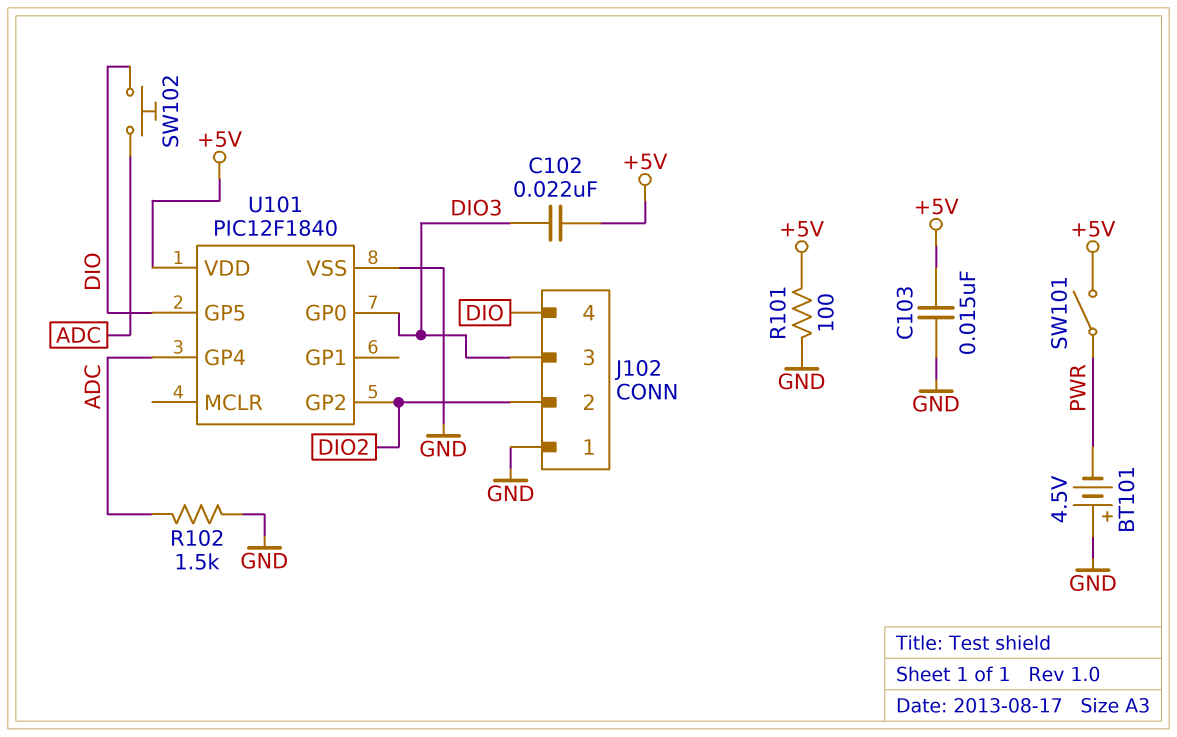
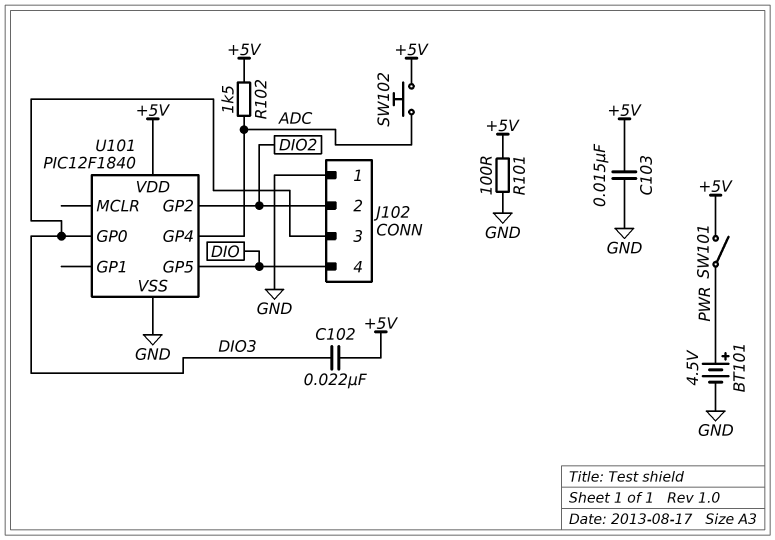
BT101: 4.5V (plus GND, minus PWR) -> 4.5V (plus PWR, minus GND)
R102: 1.5k (ADC, GND) -> 1.5k (+5V, ADC)
SW102: button (ADC, DIO) -> button (+5V, ADC)

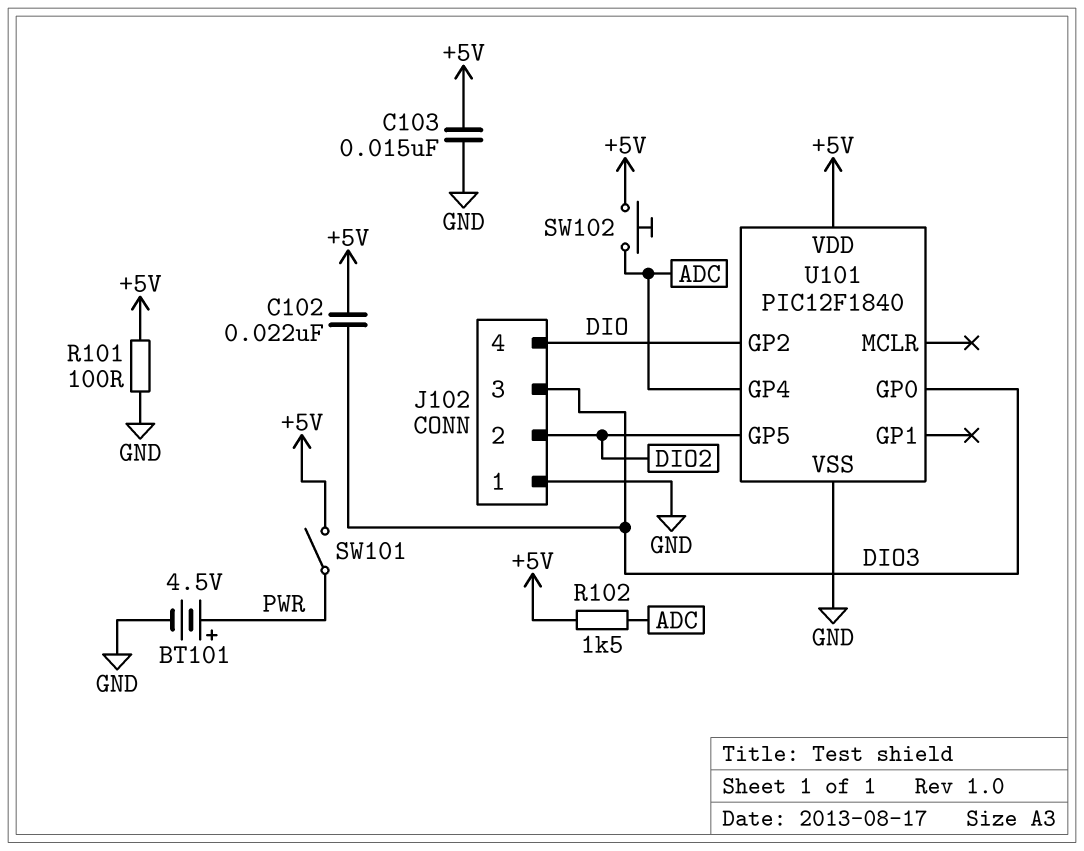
U101 pin GP2: DIO2 -> DIO
U101 pin GP5: DIO -> DIO2

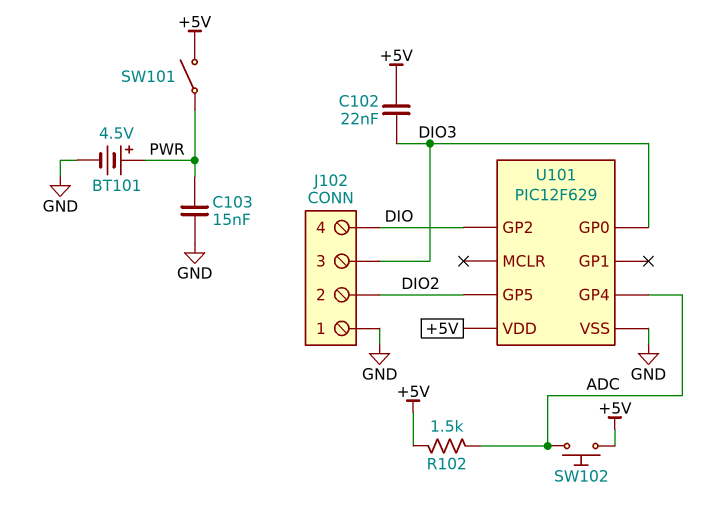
C103: 15nF (+5V, GND) -> 15nF (GND, PWR)
R101: 100 (+5V, GND) -> none
U101: PIC12F1840 -> PIC12F629

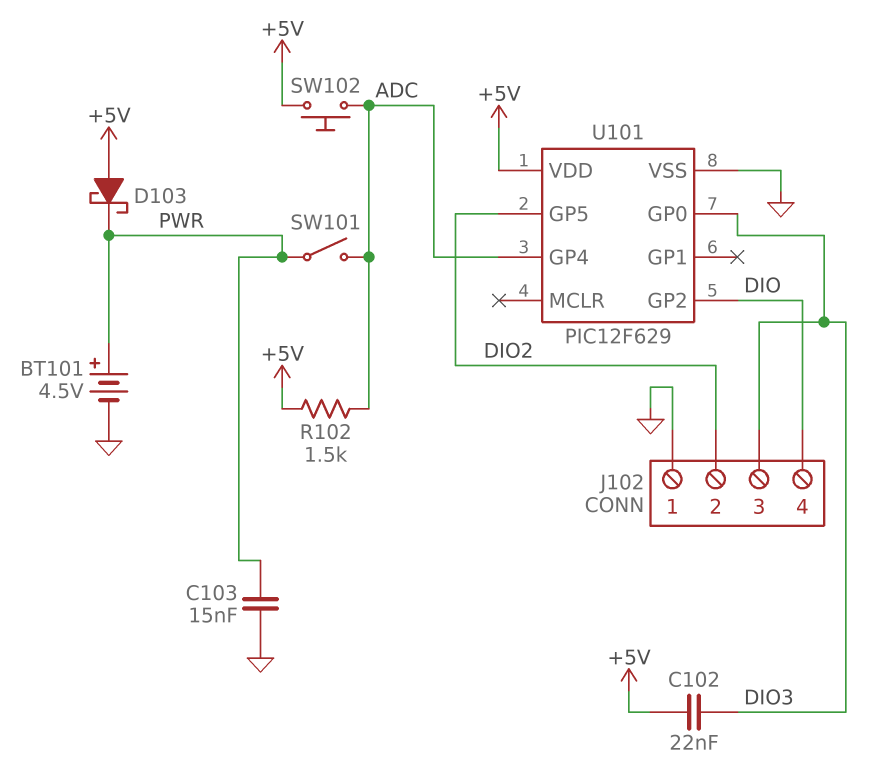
D103: none -> schottky (A +5V, K PWR)
SW101: switch (+5V, PWR) -> switch (ADC, PWR)

